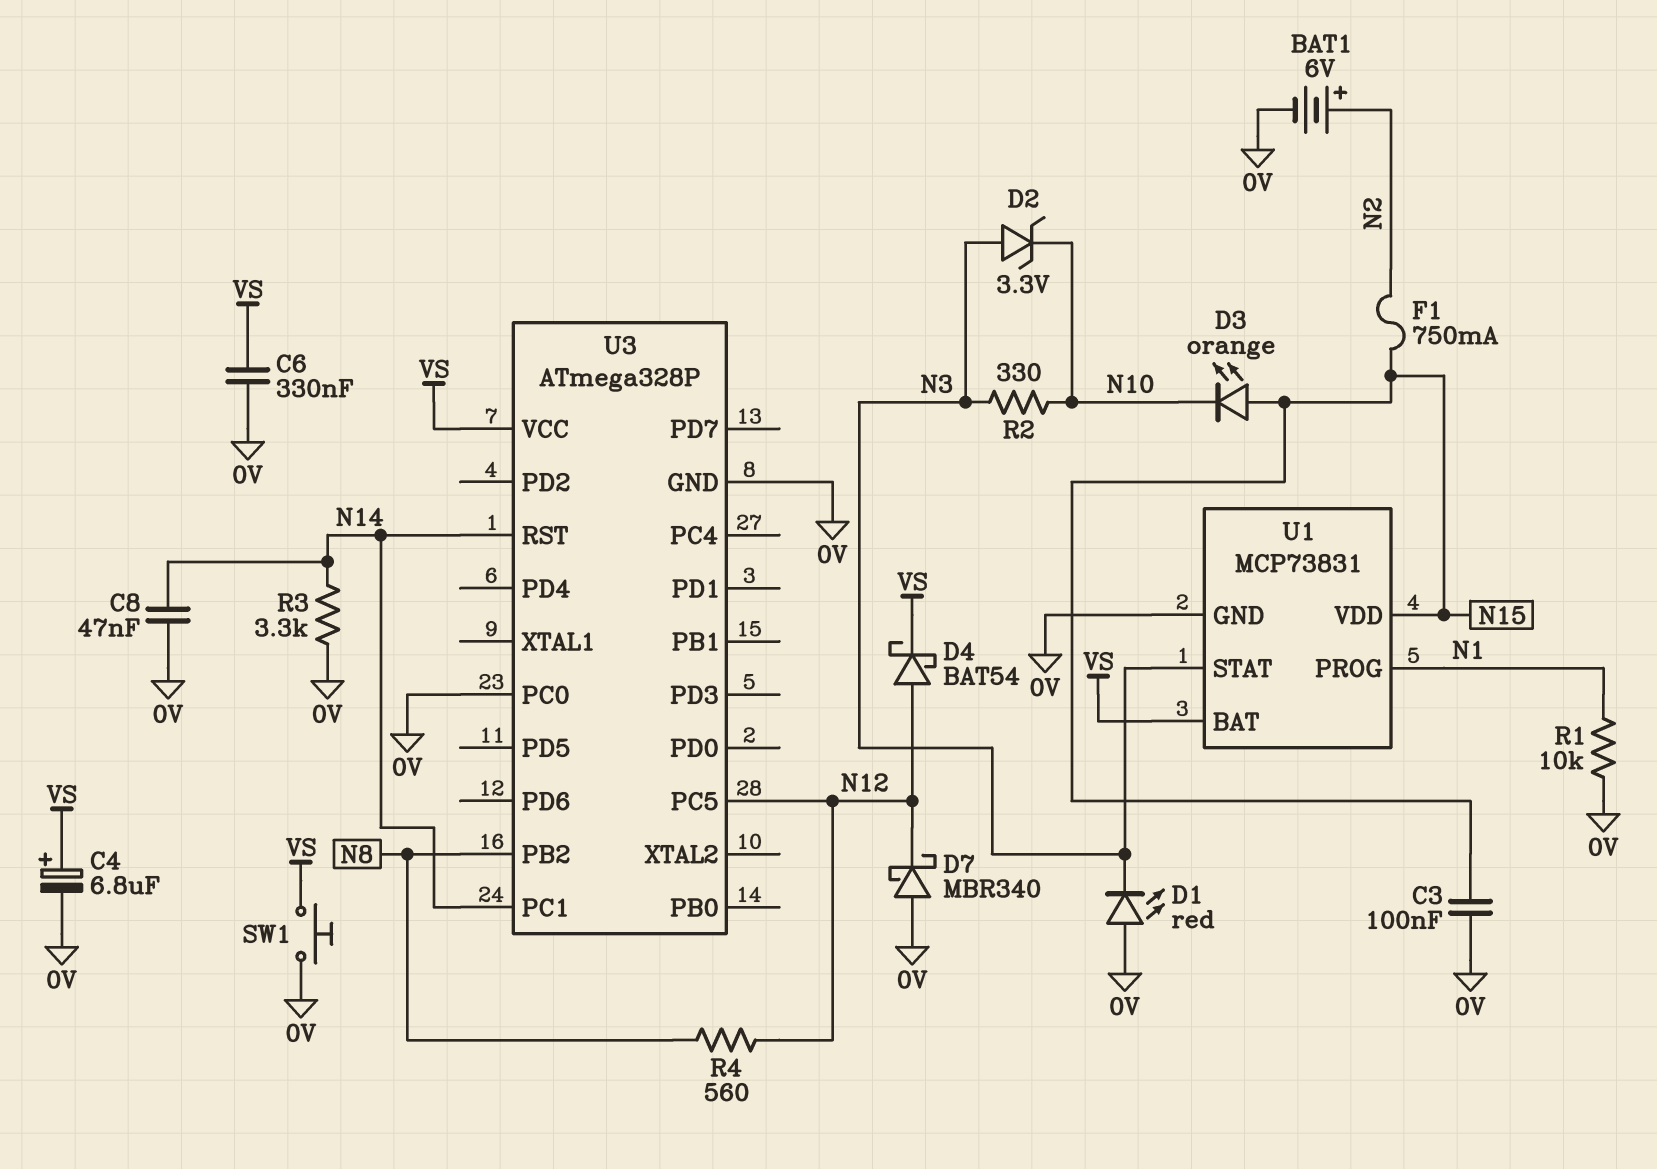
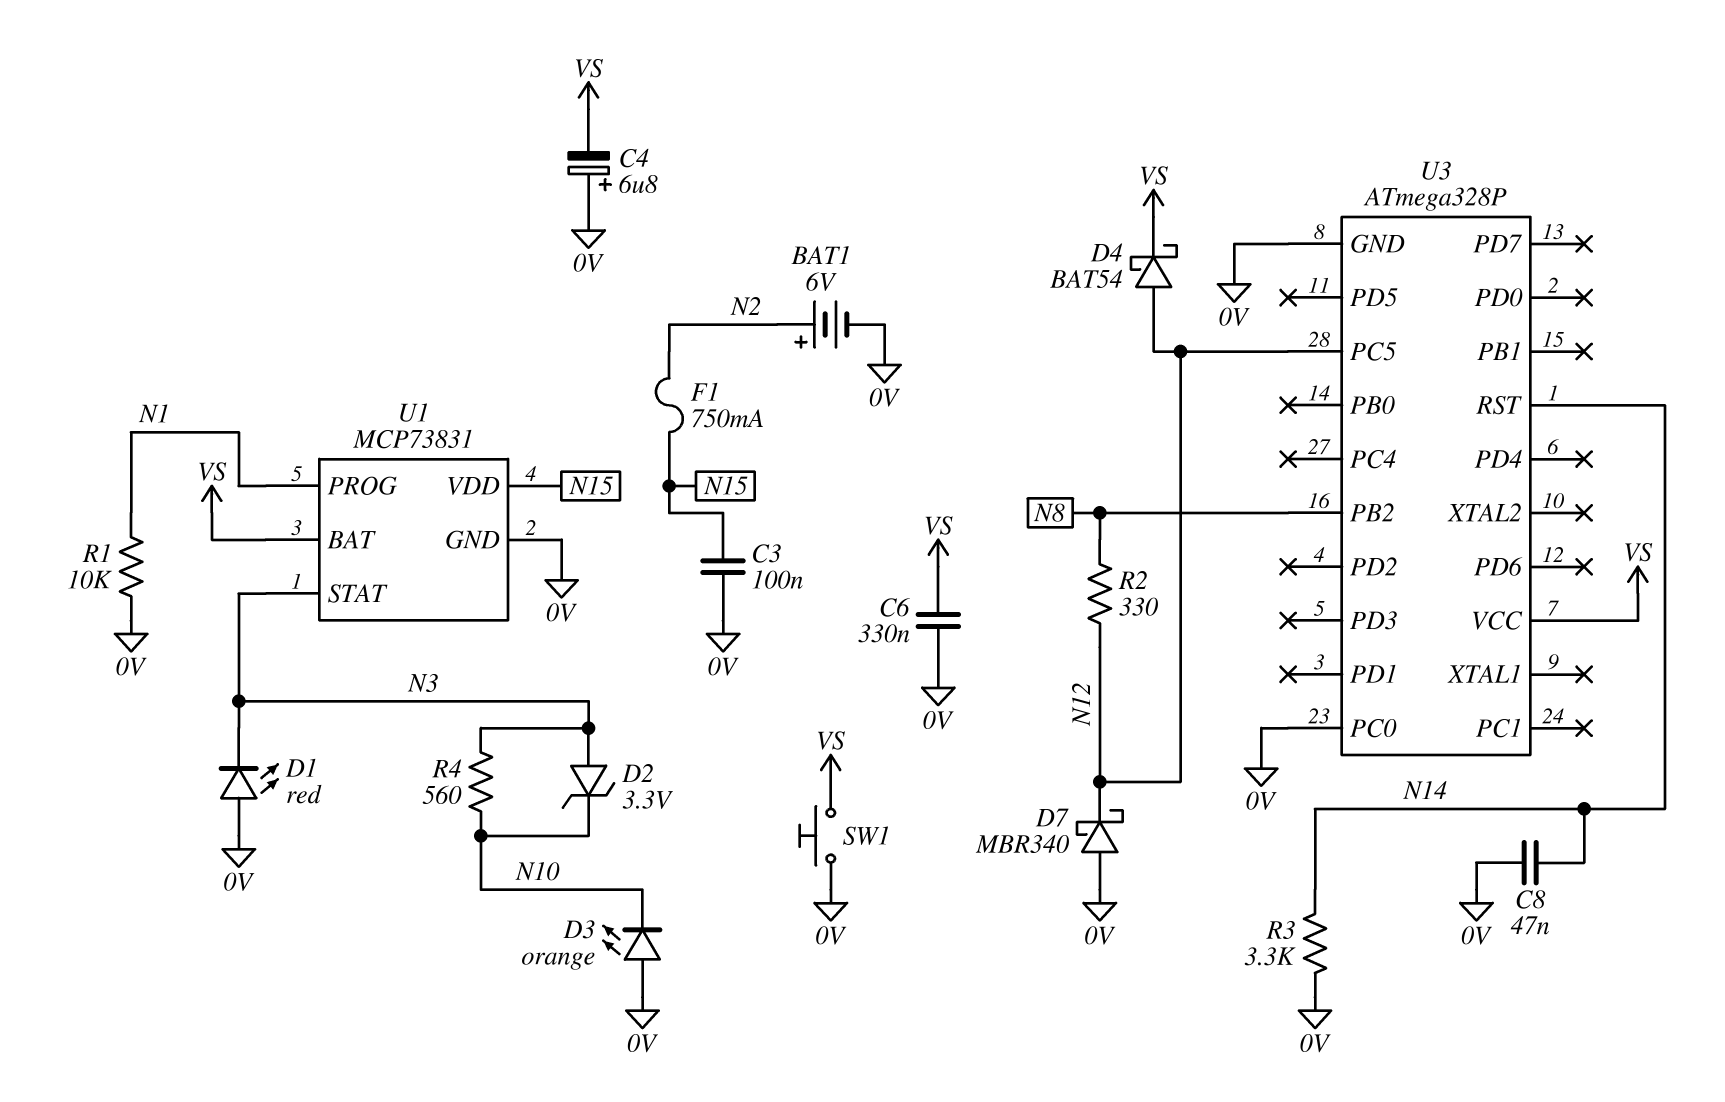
C4: 6.8uF (plus VS, minus 0V) -> 6.8uF (plus 0V, minus VS)
D3: LED orange (A N15, K N10) -> LED orange (A 0V, K N10)
R2: 330 (N3, N10) -> 330 (N8, N12)
R4: 560 (N8, N12) -> 560 (N3, N10)
U3 pin PC1: N14 -> none

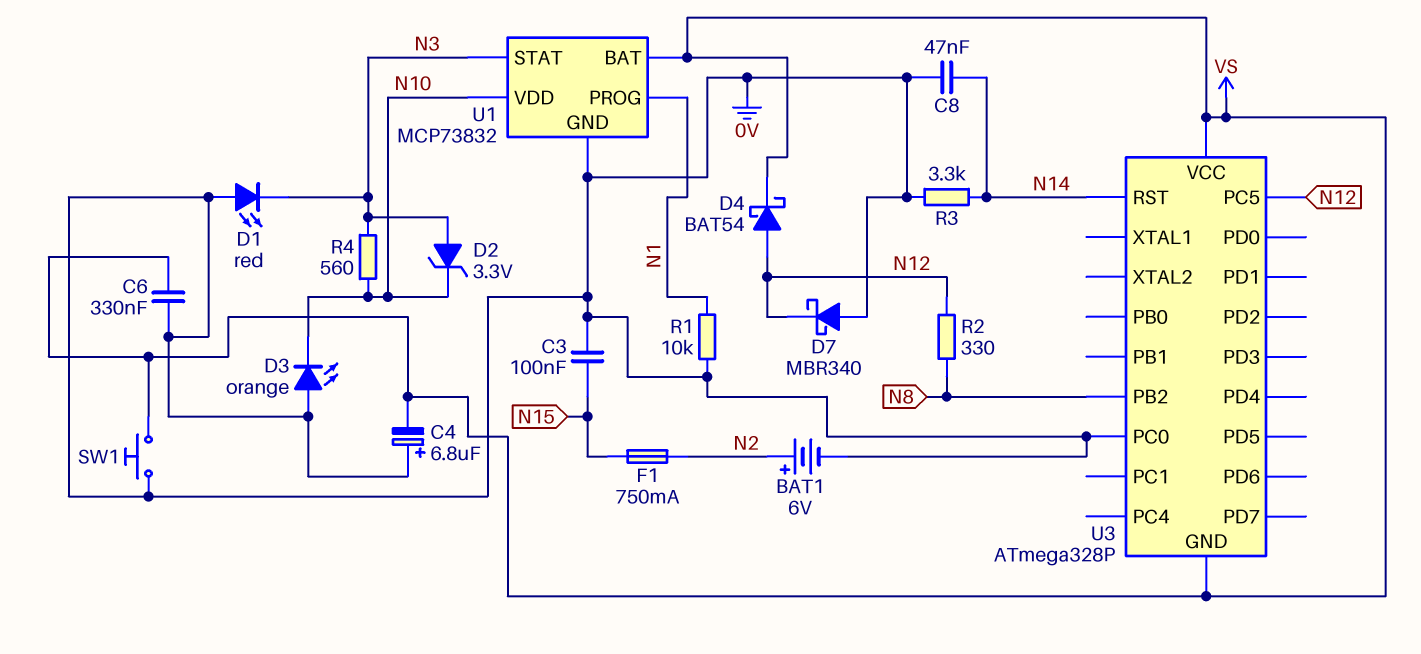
U1: MCP73831 -> MCP73832
U1 pin VDD: N15 -> N10
U3 pin GND: 0V -> VS

